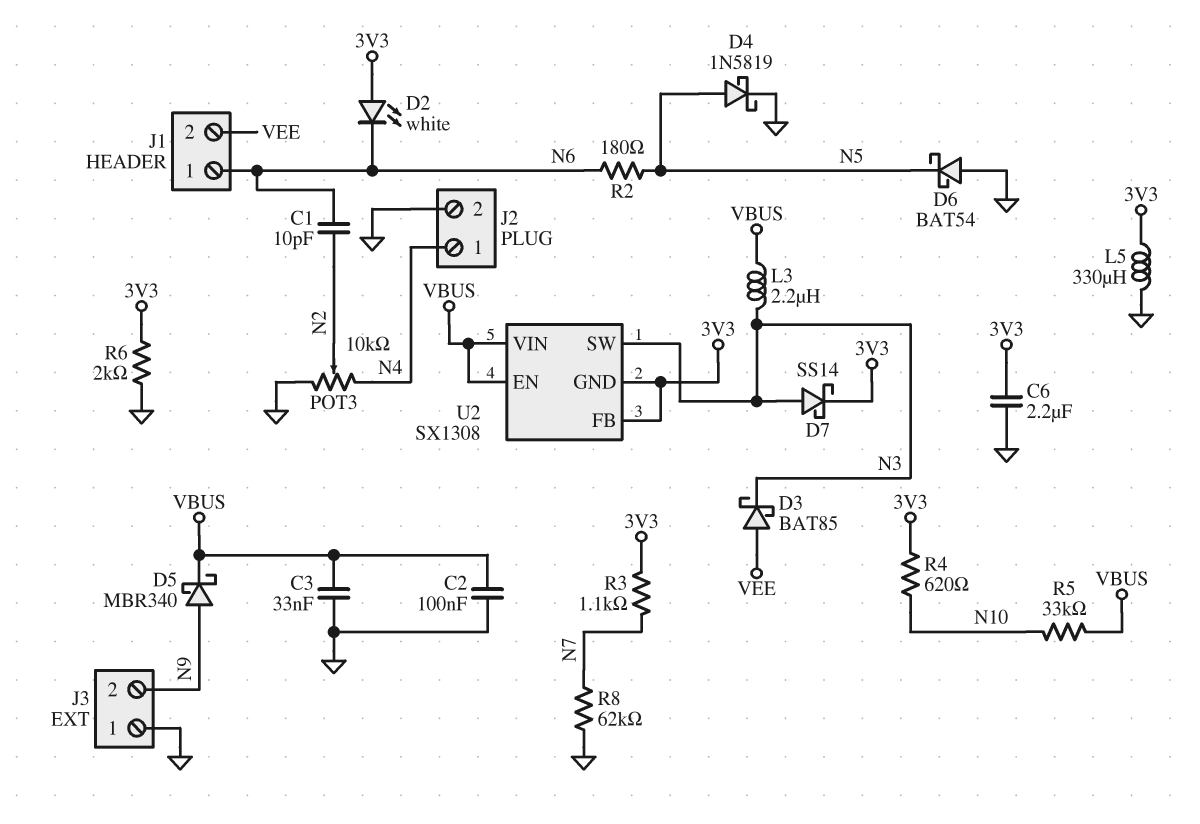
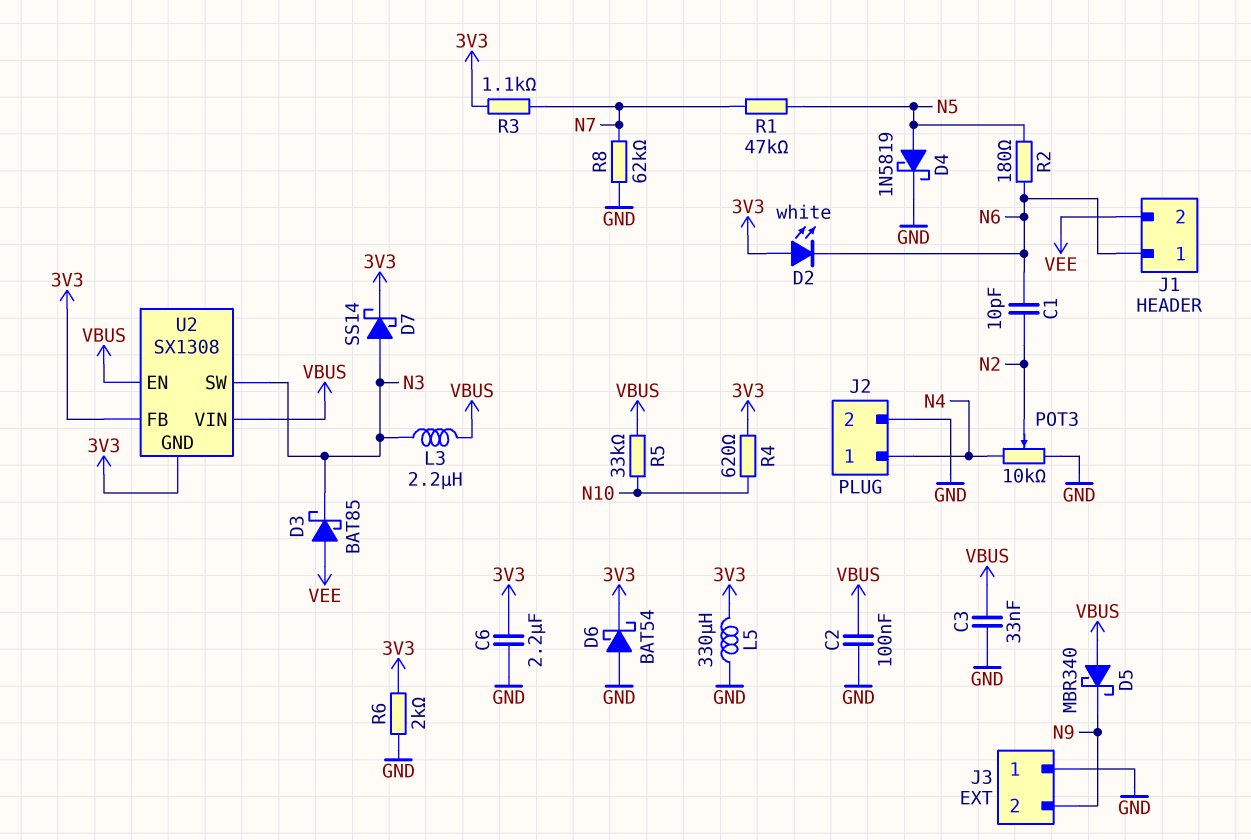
D5: schottky MBR340 (A N9, K VBUS) -> schottky MBR340 (A VBUS, K N9)
D6: schottky BAT54 (A GND, K N5) -> schottky BAT54 (A GND, K 3V3)
R1: none -> 47k (N5, N7)

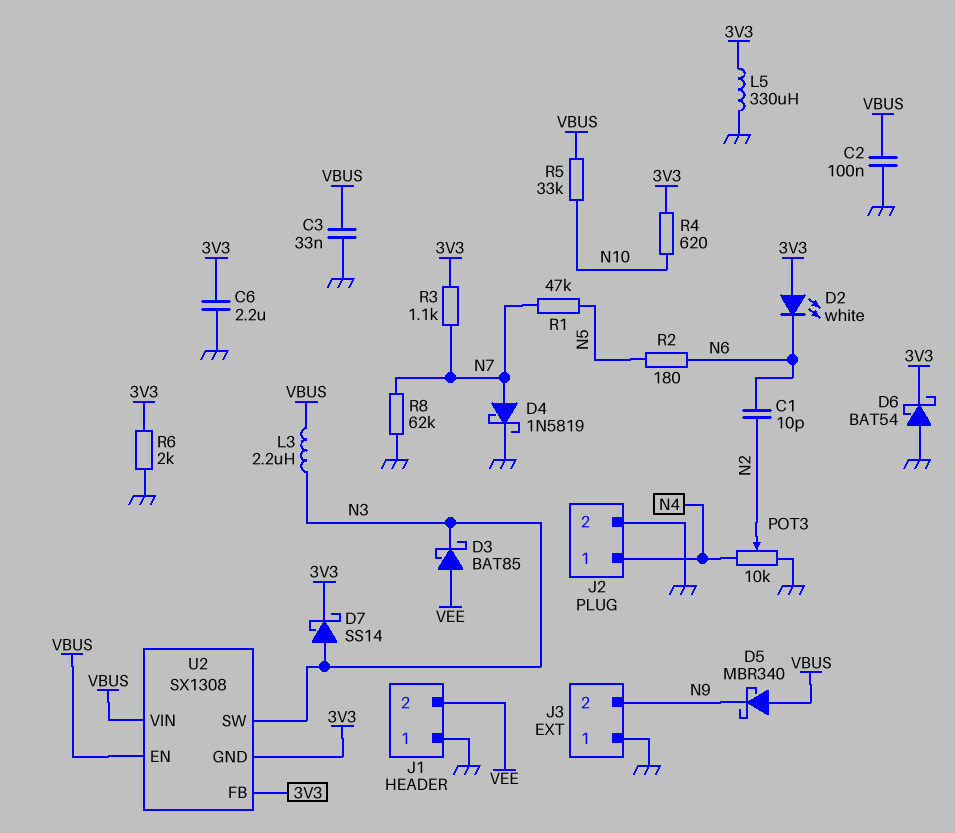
D4: schottky 1N5819 (A N5, K GND) -> schottky 1N5819 (A N7, K GND)
J1 pin 1: N6 -> GND

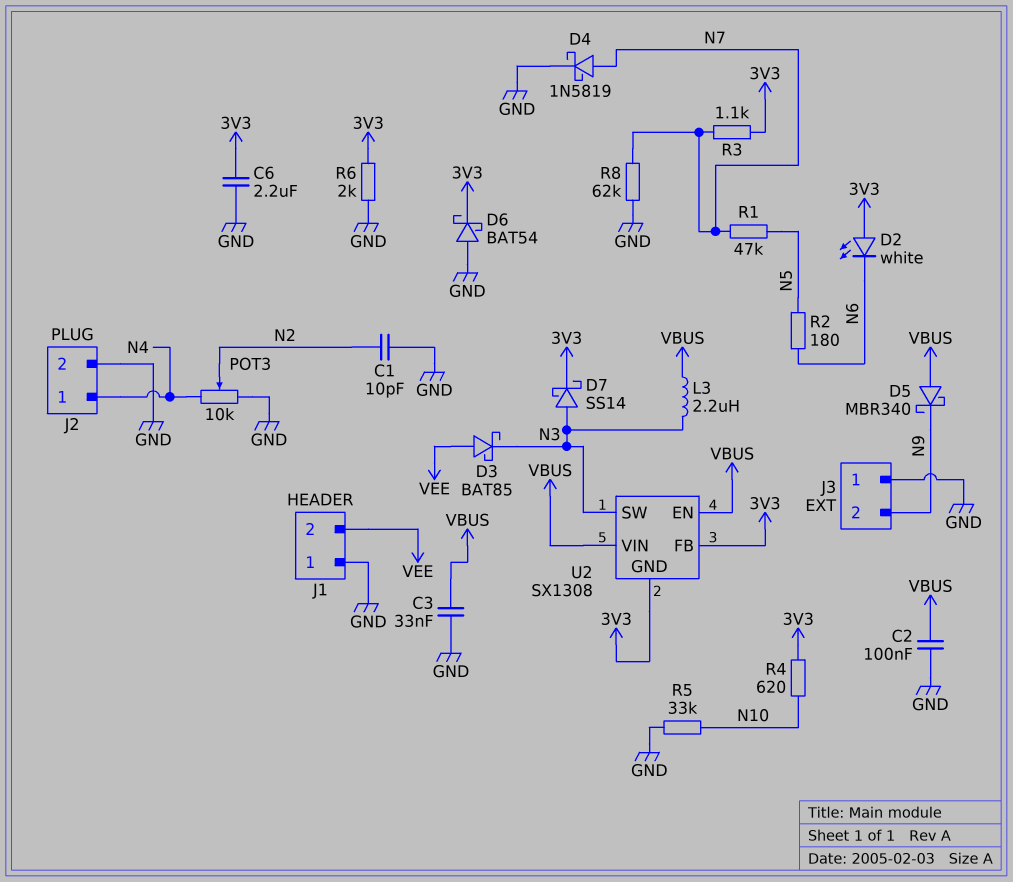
C1: 10pF (N2, N6) -> 10pF (GND, N2)
L5: 330uH (3V3, GND) -> none
R5: 33k (N10, VBUS) -> 33k (GND, N10)

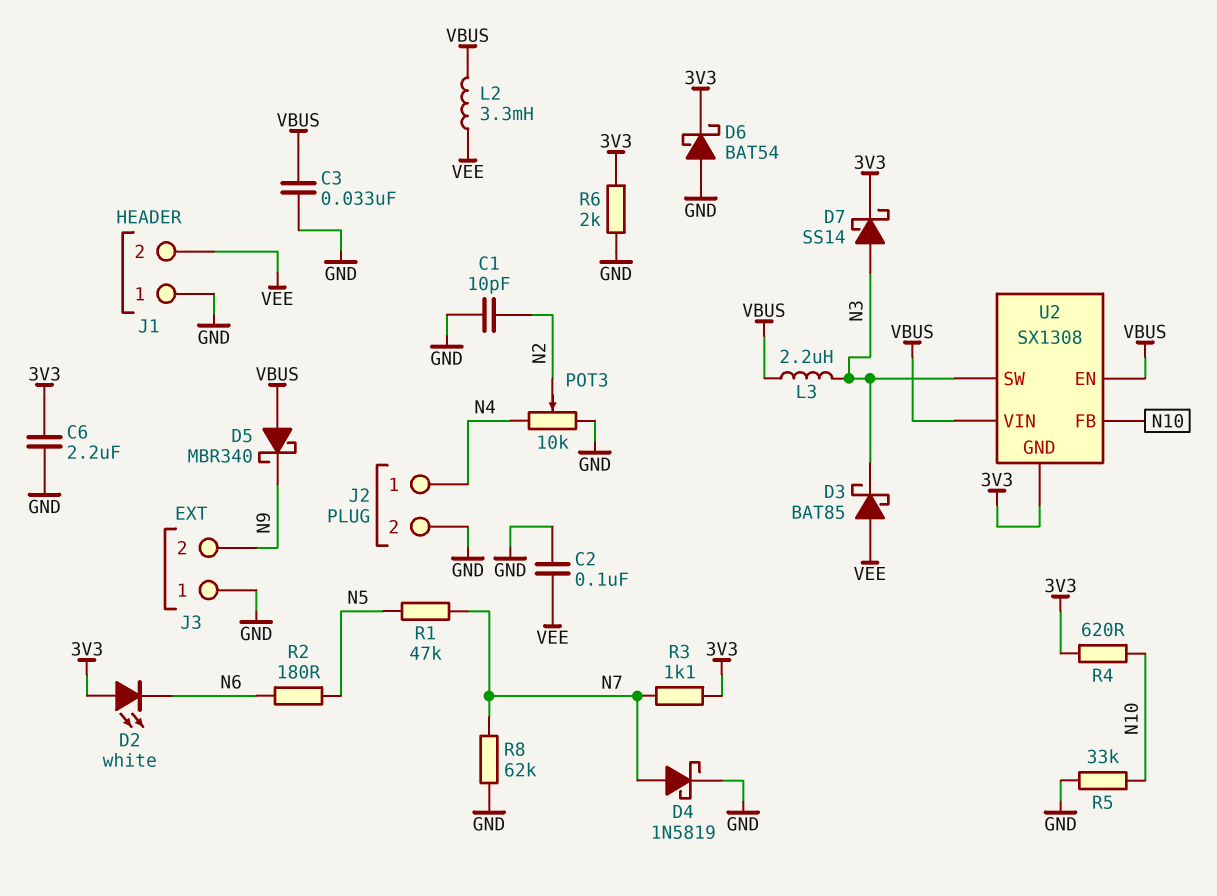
C2: 100nF (GND, VBUS) -> 100nF (GND, VEE)
L2: none -> 3.3mH (VBUS, VEE)
U2 pin FB: 3V3 -> N10

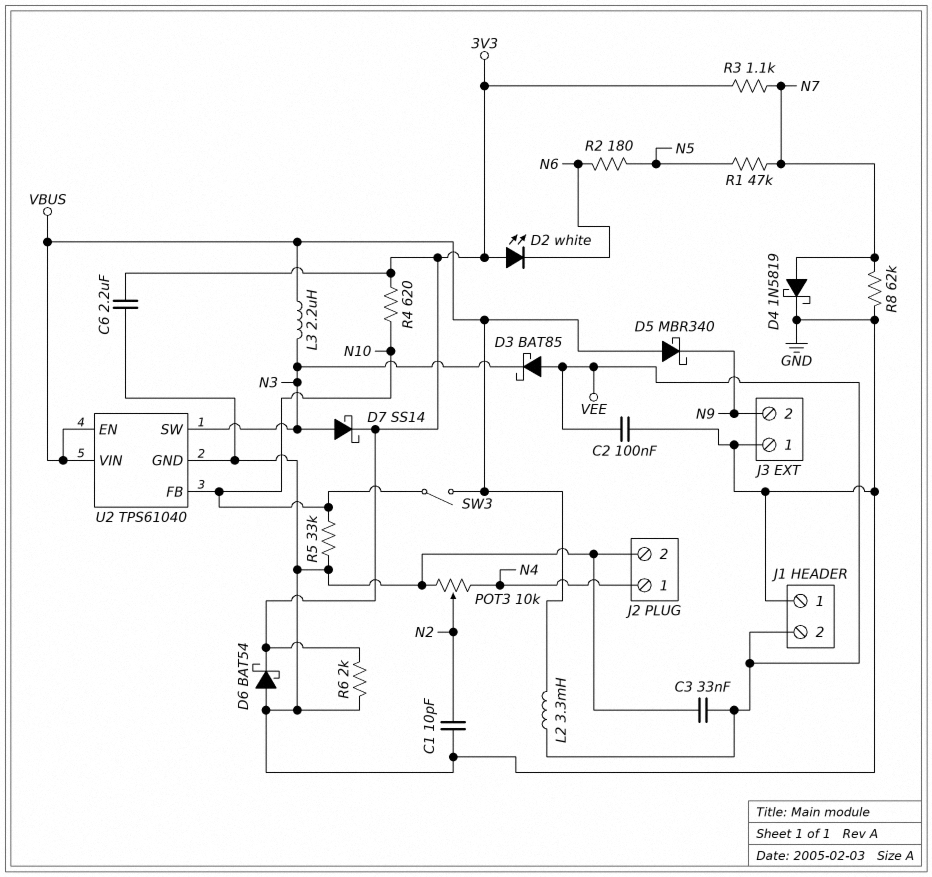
C3: 33nF (GND, VBUS) -> 33nF (GND, VEE)
SW3: none -> switch (N10, VBUS)
U2: SX1308 -> TPS61040
U2 pin GND: 3V3 -> GND

